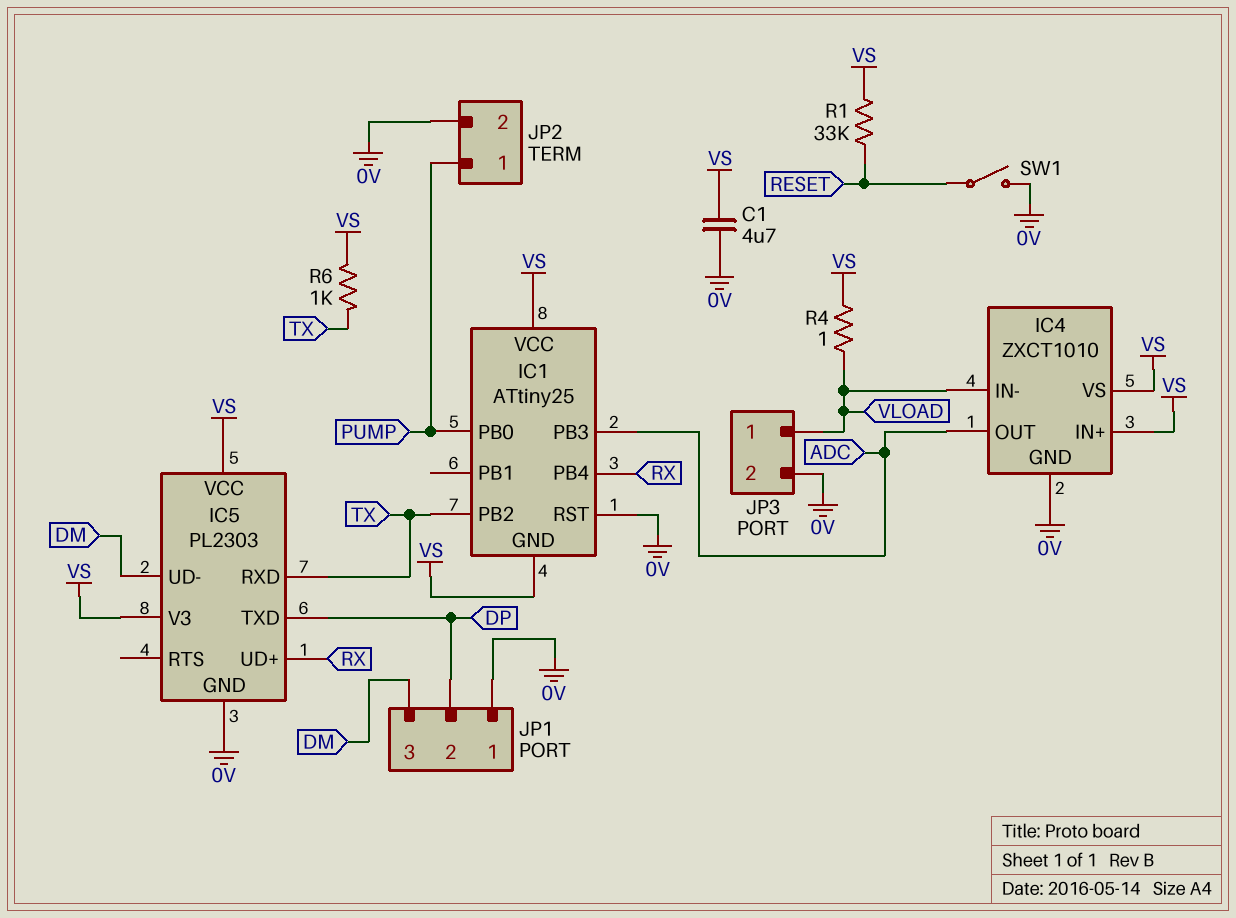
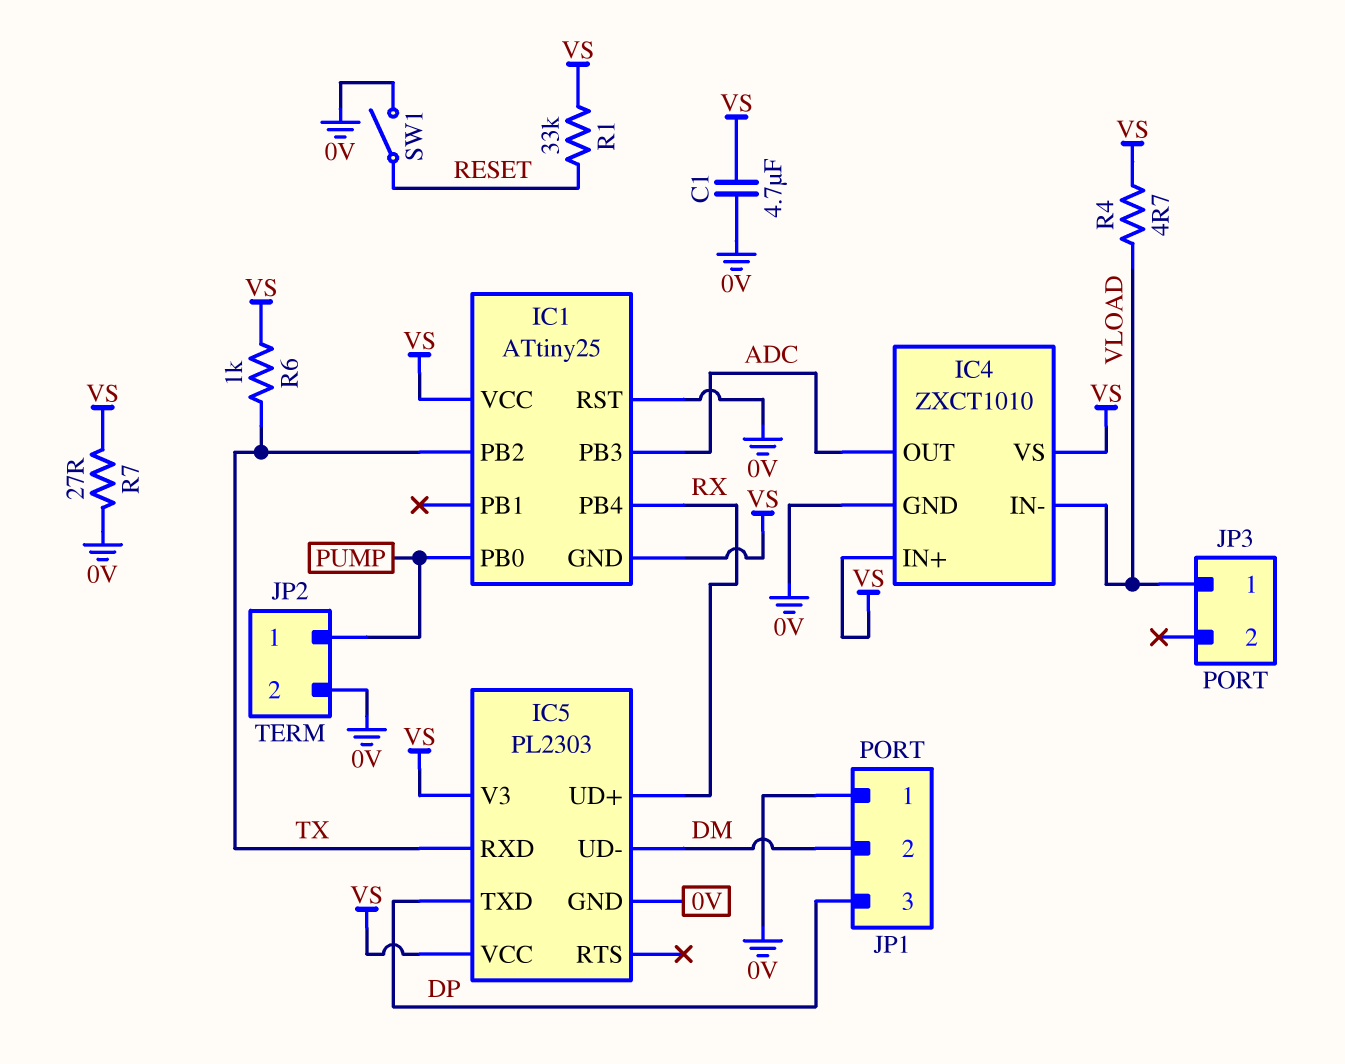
JP1 pin 2: DP -> DM
JP1 pin 3: DM -> DP
JP3 pin 2: 0V -> none
R4: 1 (VLOAD, VS) -> 4.7 (VLOAD, VS)
R7: none -> 27 (0V, VS)

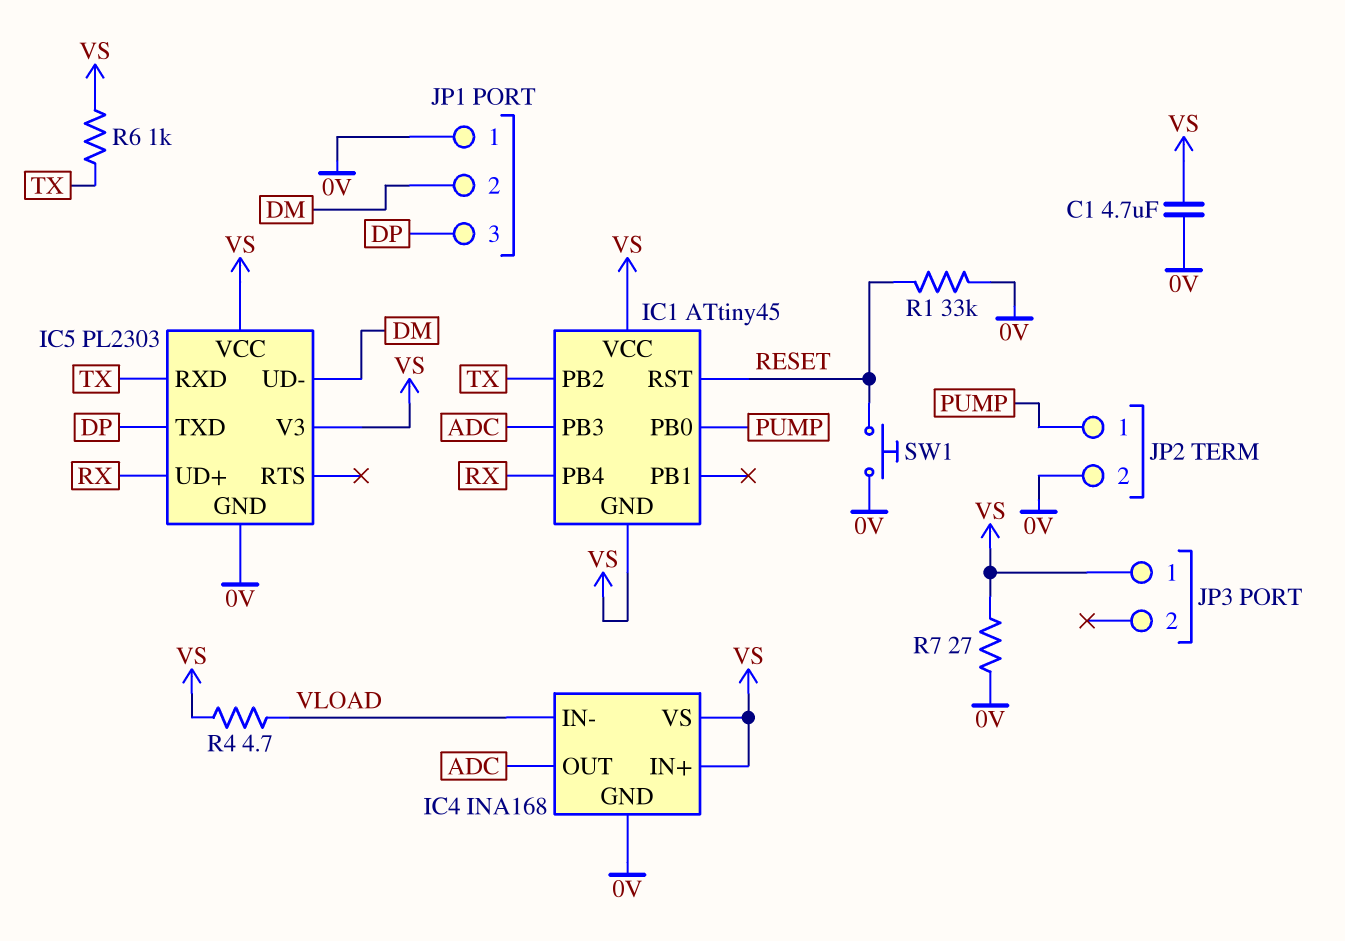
IC1: ATtiny25 -> ATtiny45
IC1 pin RST: 0V -> RESET
IC4: ZXCT1010 -> INA168
JP3 pin 1: VLOAD -> VS
R1: 33k (RESET, VS) -> 33k (0V, RESET)
SW1: switch (0V, RESET) -> button (0V, RESET)

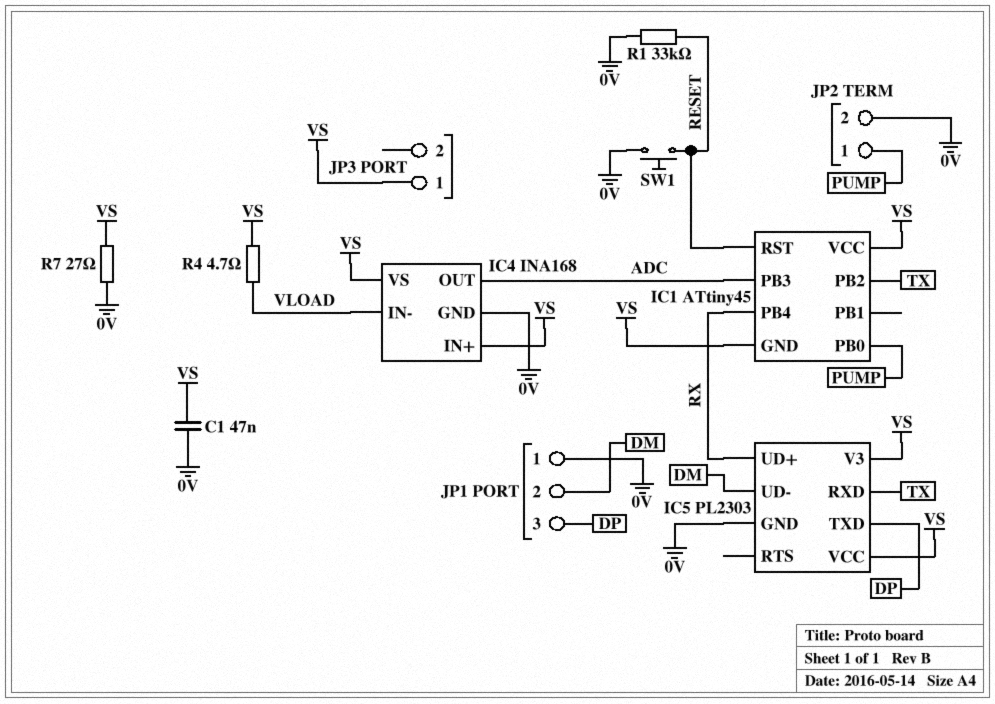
C1: 4.7uF (0V, VS) -> 47nF (0V, VS)
R6: 1k (TX, VS) -> none

